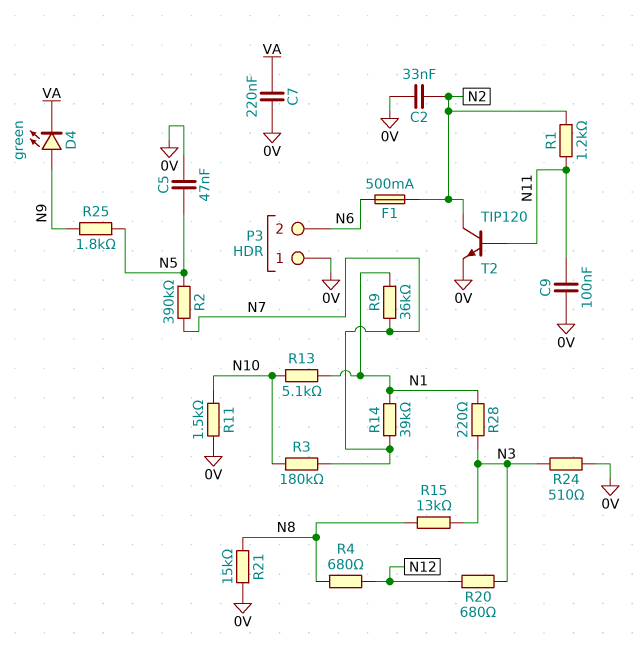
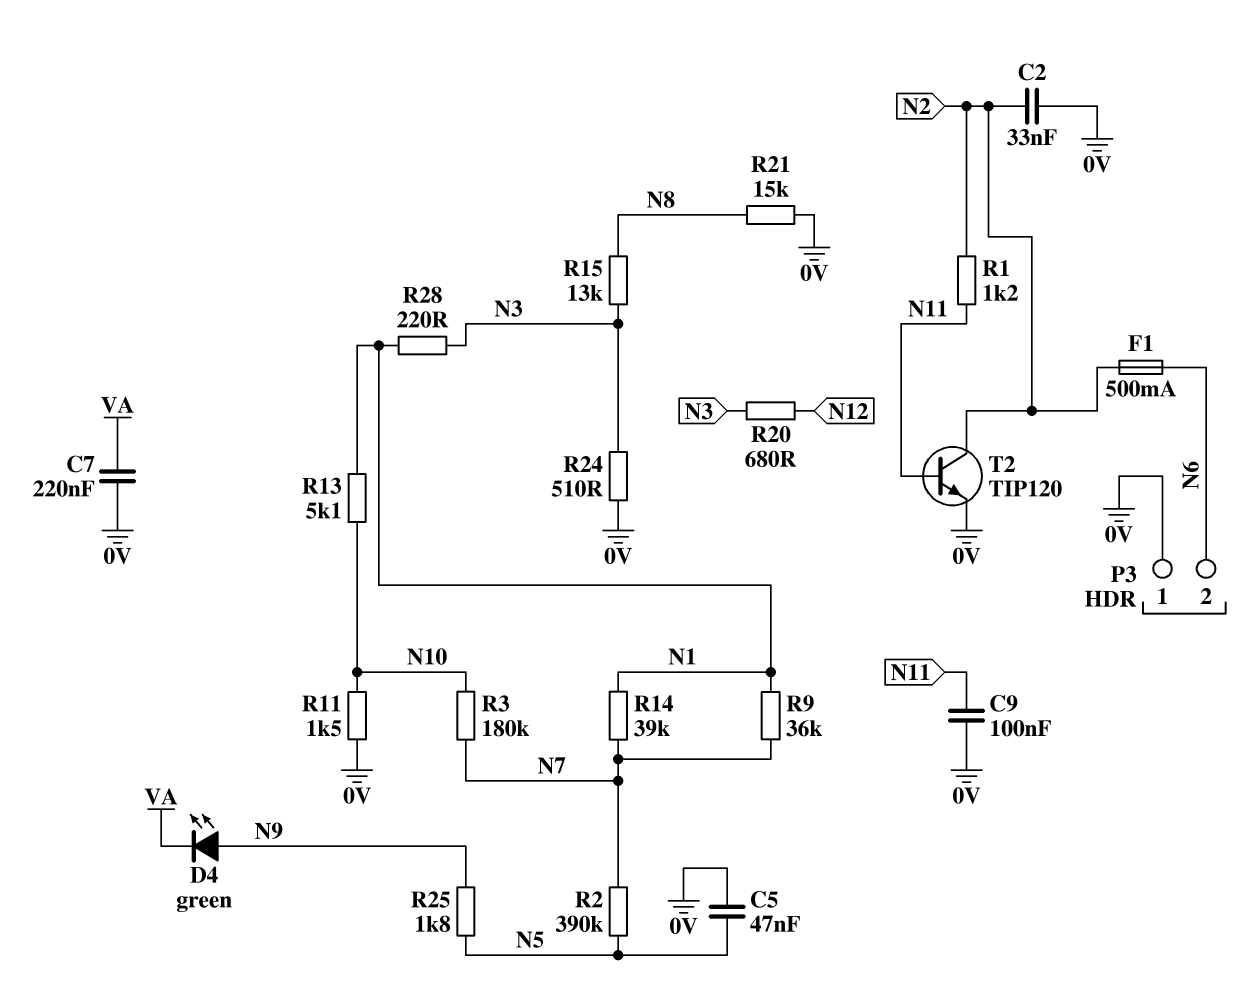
R4: 680 (N8, N12) -> none

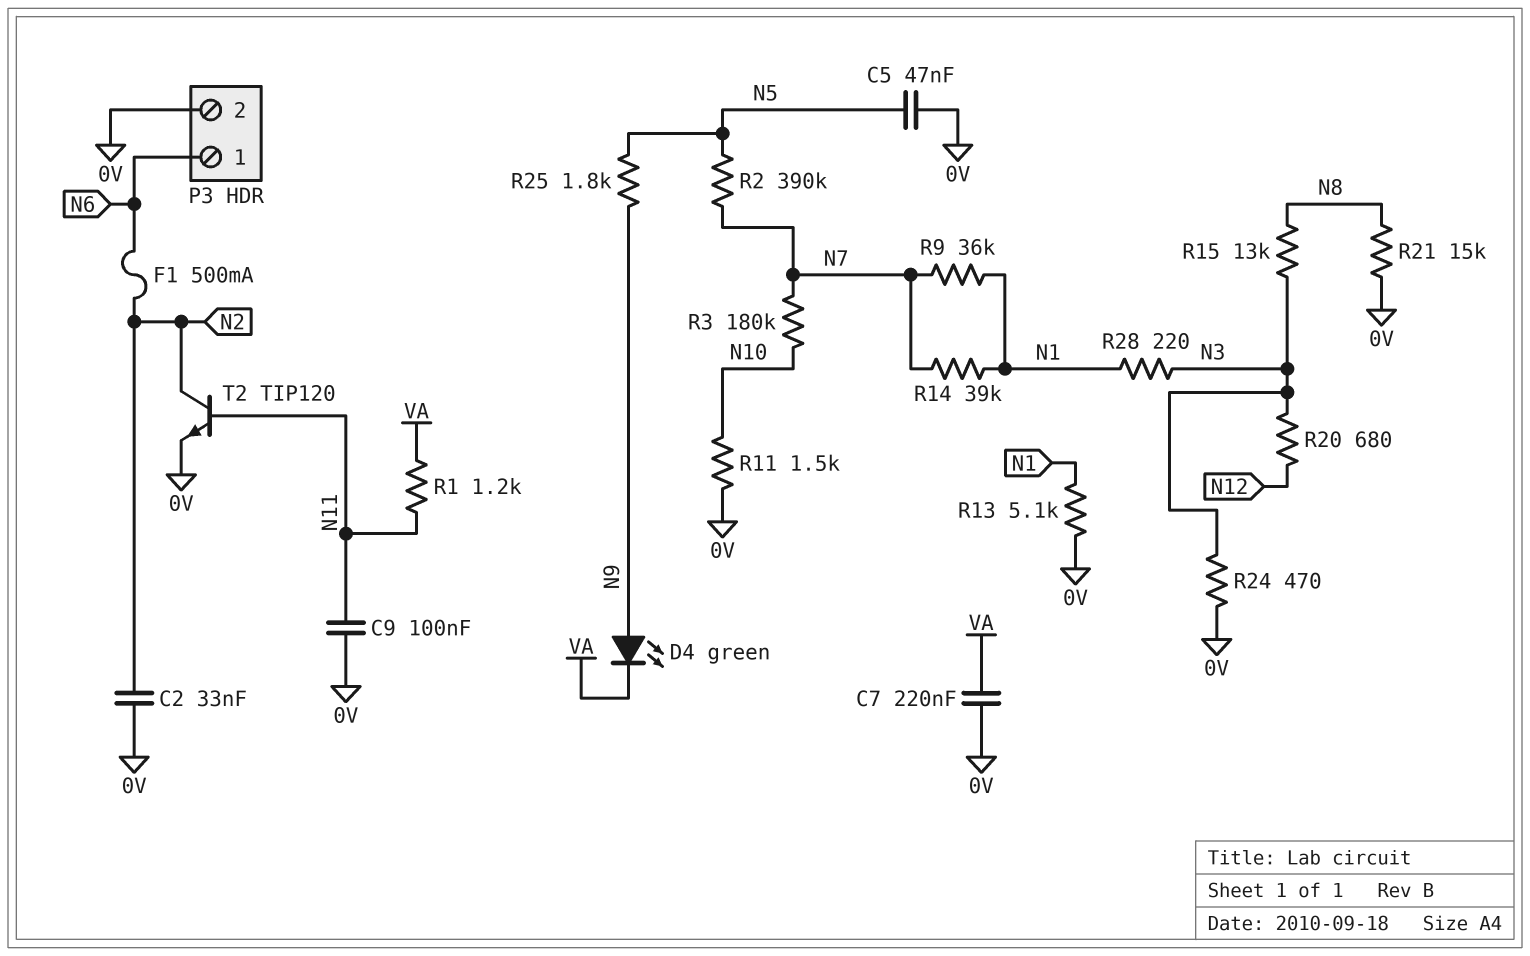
P3 pin 1: 0V -> N6
P3 pin 2: N6 -> 0V
R1: 1.2k (N2, N11) -> 1.2k (N11, VA)
R13: 5.1k (N1, N10) -> 5.1k (0V, N1)
R24: 510 (0V, N3) -> 470 (0V, N3)

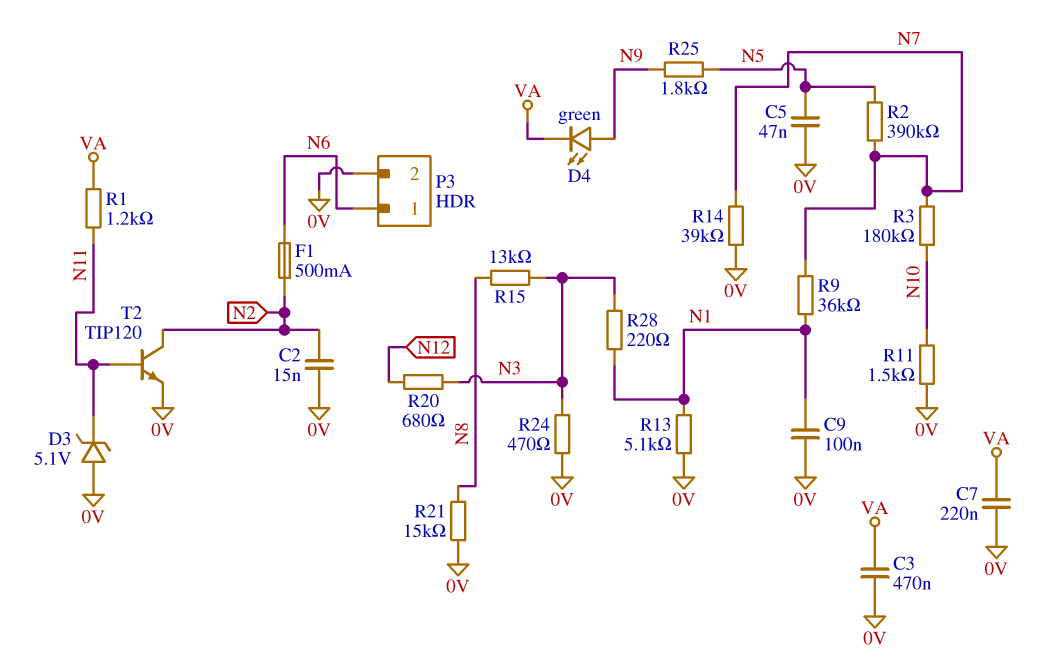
C2: 33nF (0V, N2) -> 15nF (0V, N2)
C3: none -> 470nF (0V, VA)
C9: 100nF (0V, N11) -> 100nF (0V, N1)
D3: none -> zener 5.1V (A 0V, K N11)
R14: 39k (N1, N7) -> 39k (0V, N7)

